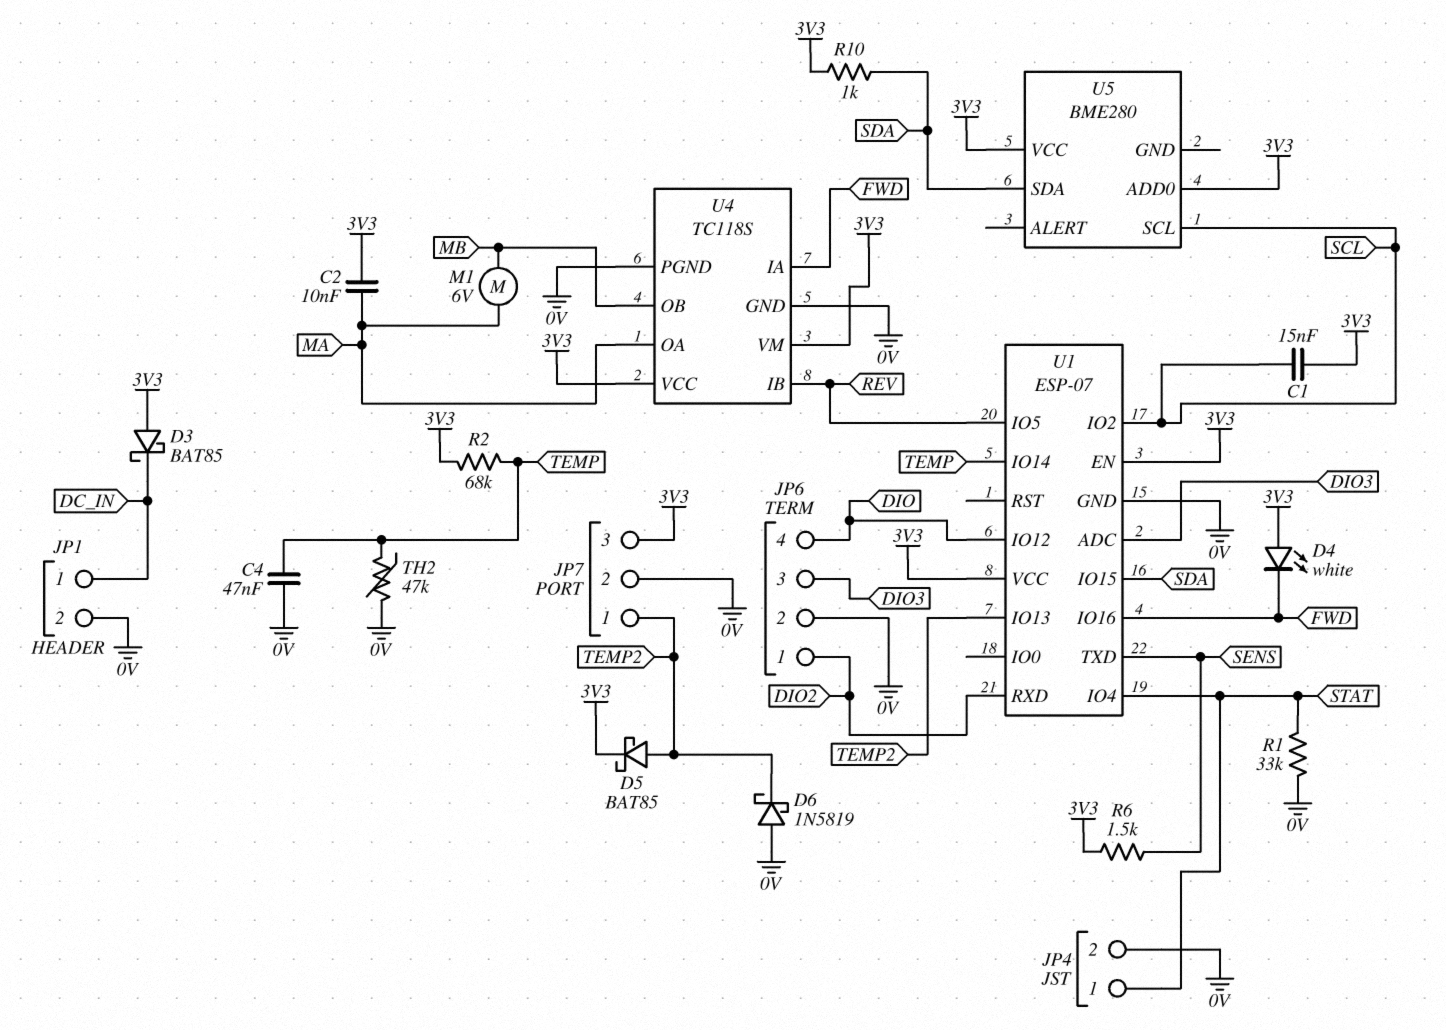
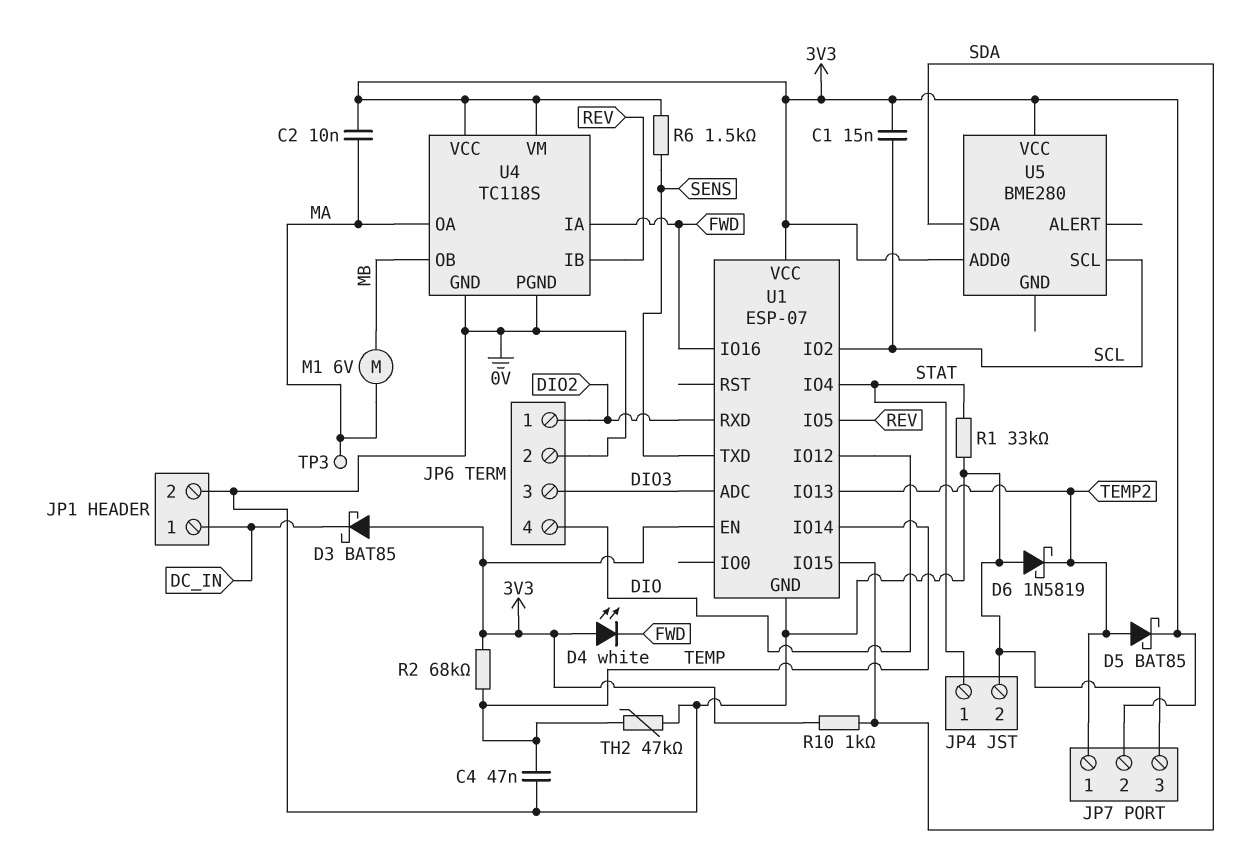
JP7 pin 2: 0V -> 3V3
JP7 pin 3: 3V3 -> 0V
TP3: none -> test point (MA)

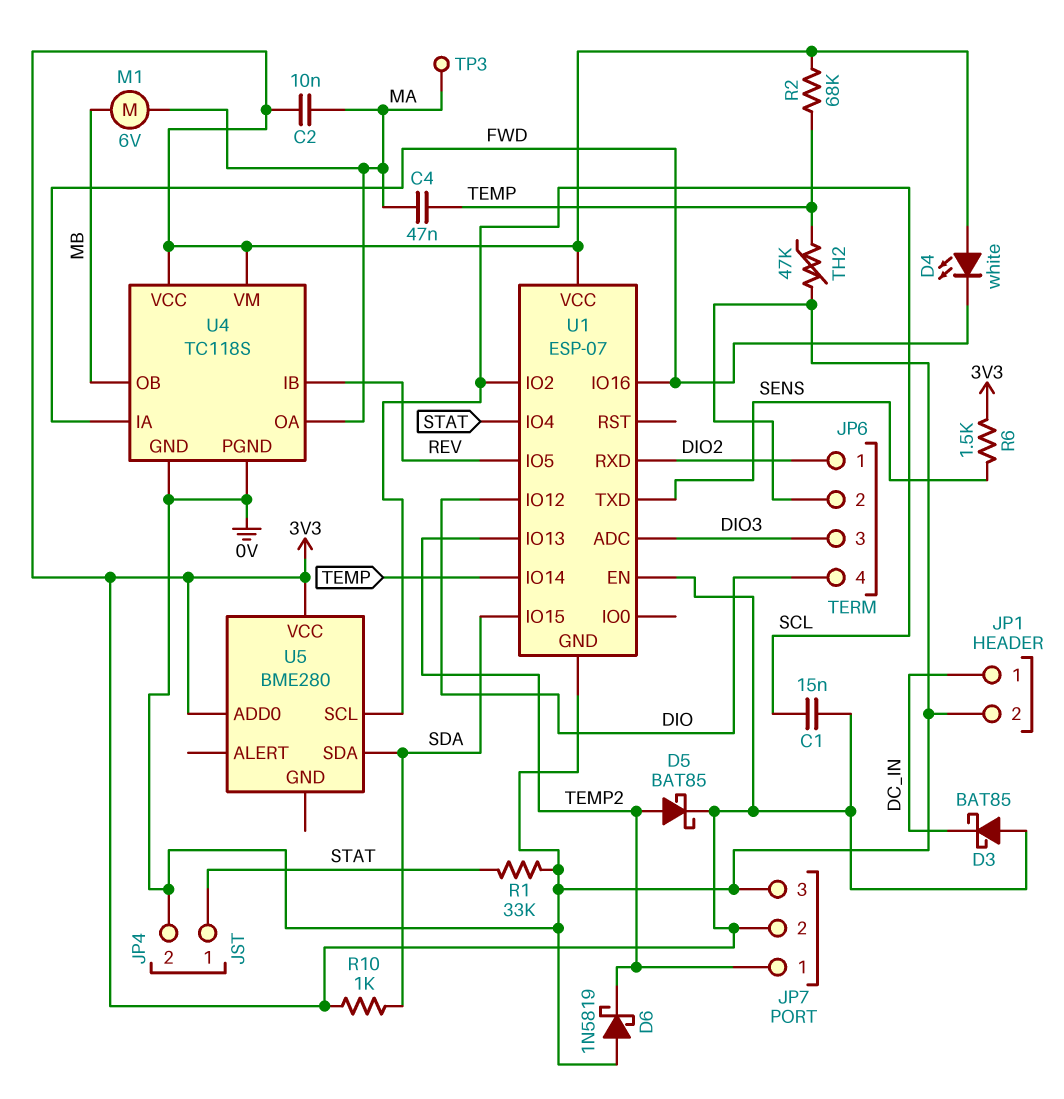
C4: 47nF (0V, TEMP) -> 47nF (MA, TEMP)

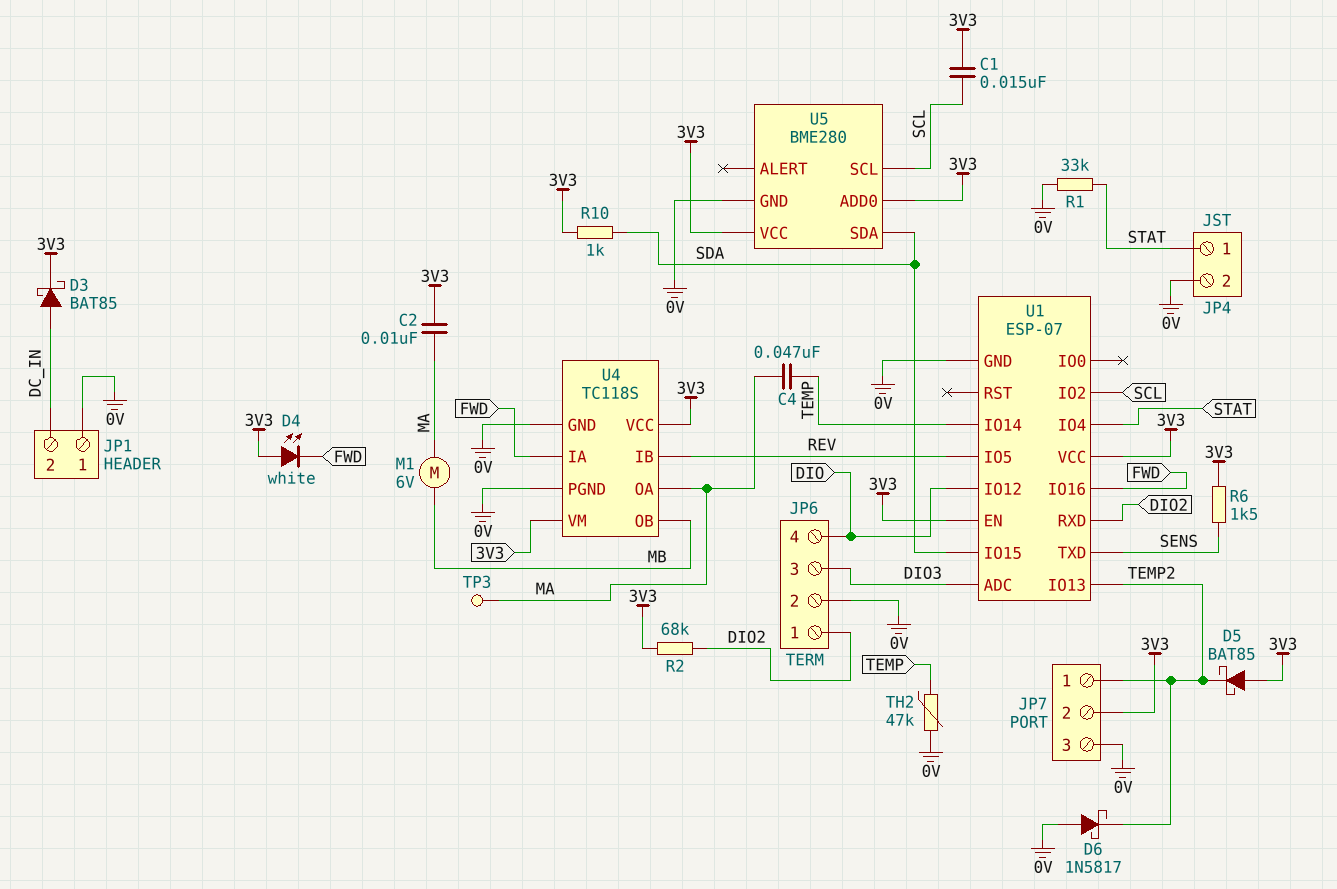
D3: schottky BAT85 (A 3V3, K DC_IN) -> schottky BAT85 (A DC_IN, K 3V3)
D5: schottky BAT85 (A TEMP2, K 3V3) -> schottky BAT85 (A 3V3, K TEMP2)
D6: schottky 1N5819 (A 0V, K TEMP2) -> schottky 1N5817 (A 0V, K TEMP2)
JP1 pin 1: DC_IN -> 0V
JP1 pin 2: 0V -> DC_IN
R2: 68k (3V3, TEMP) -> 68k (3V3, DIO2)
U5 pin GND: none -> 0V

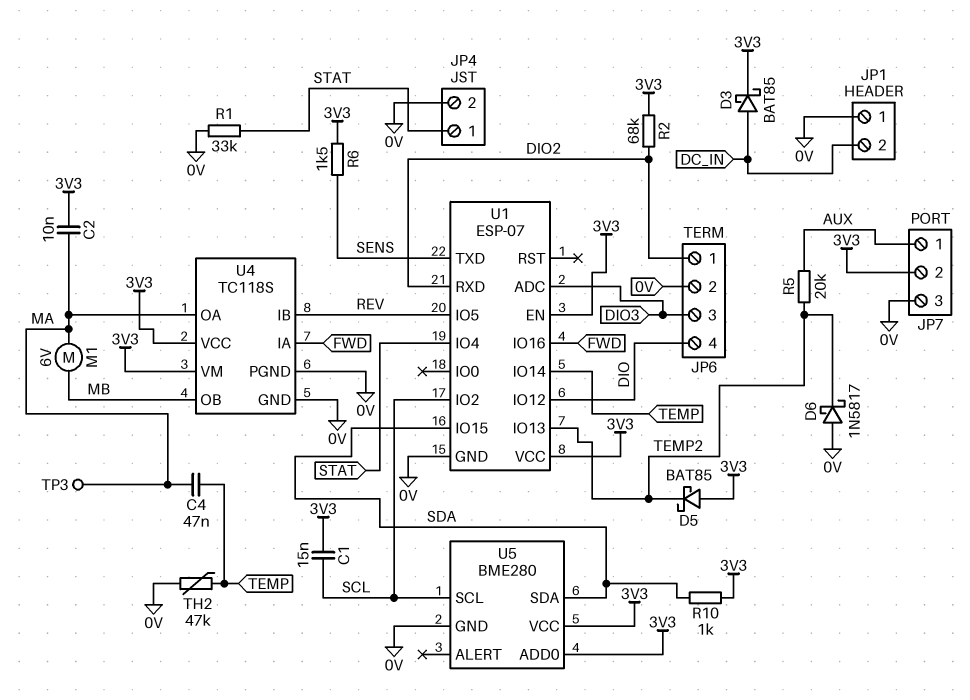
D4: LED white (A 3V3, K FWD) -> none
JP7 pin 1: TEMP2 -> AUX
R5: none -> 20k (AUX, TEMP2)

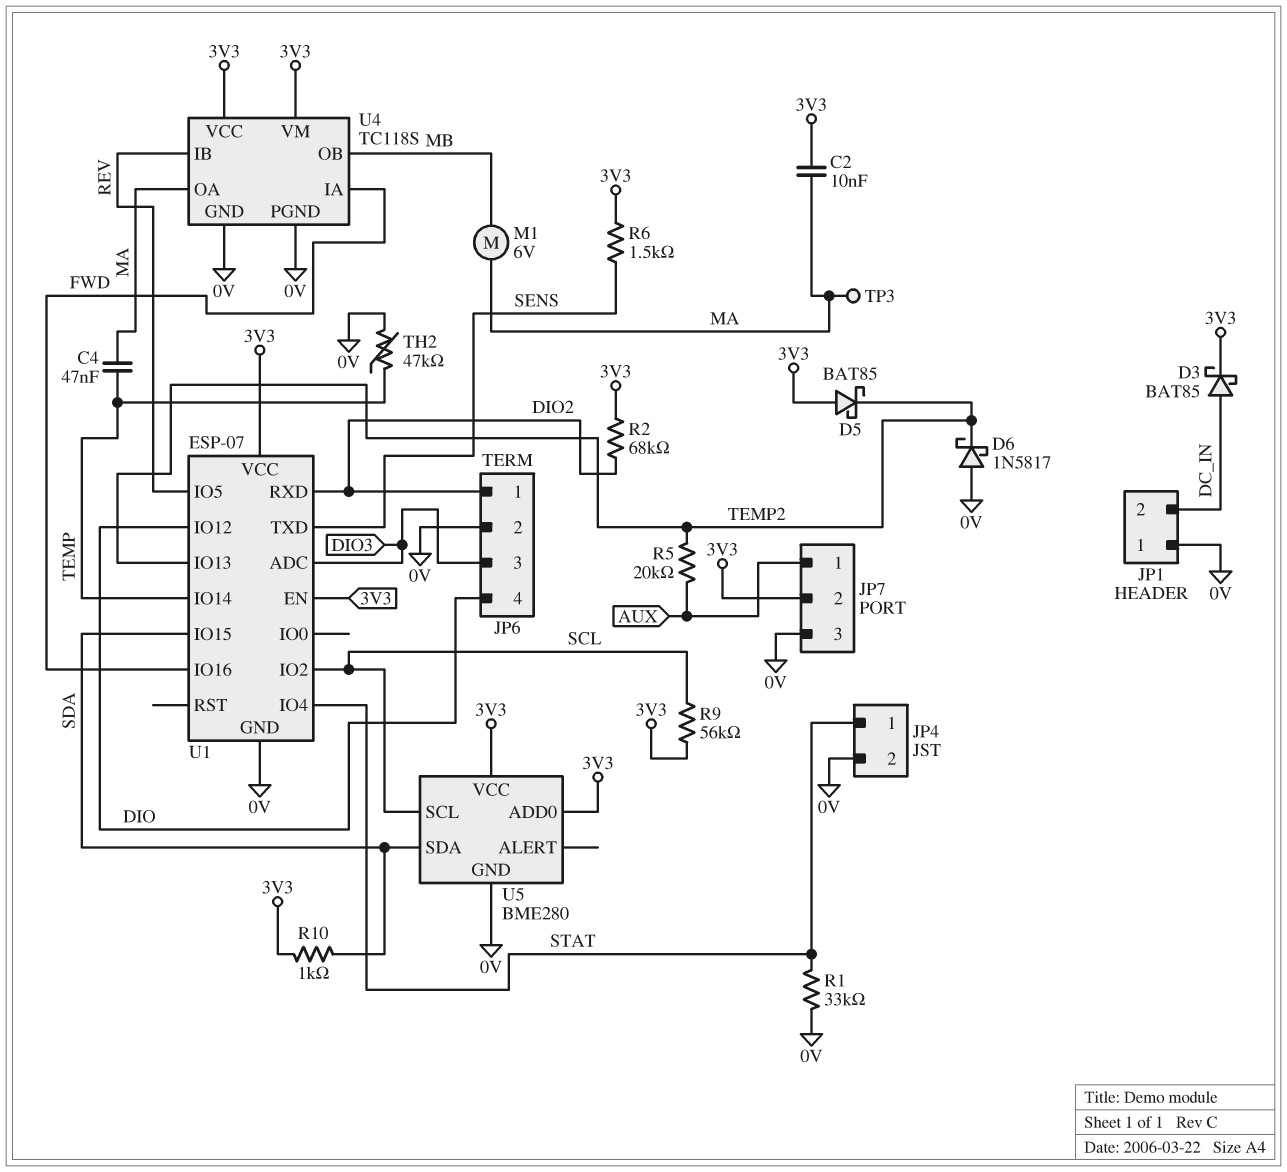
C1: 15nF (3V3, SCL) -> none
R9: none -> 56k (3V3, SCL)

